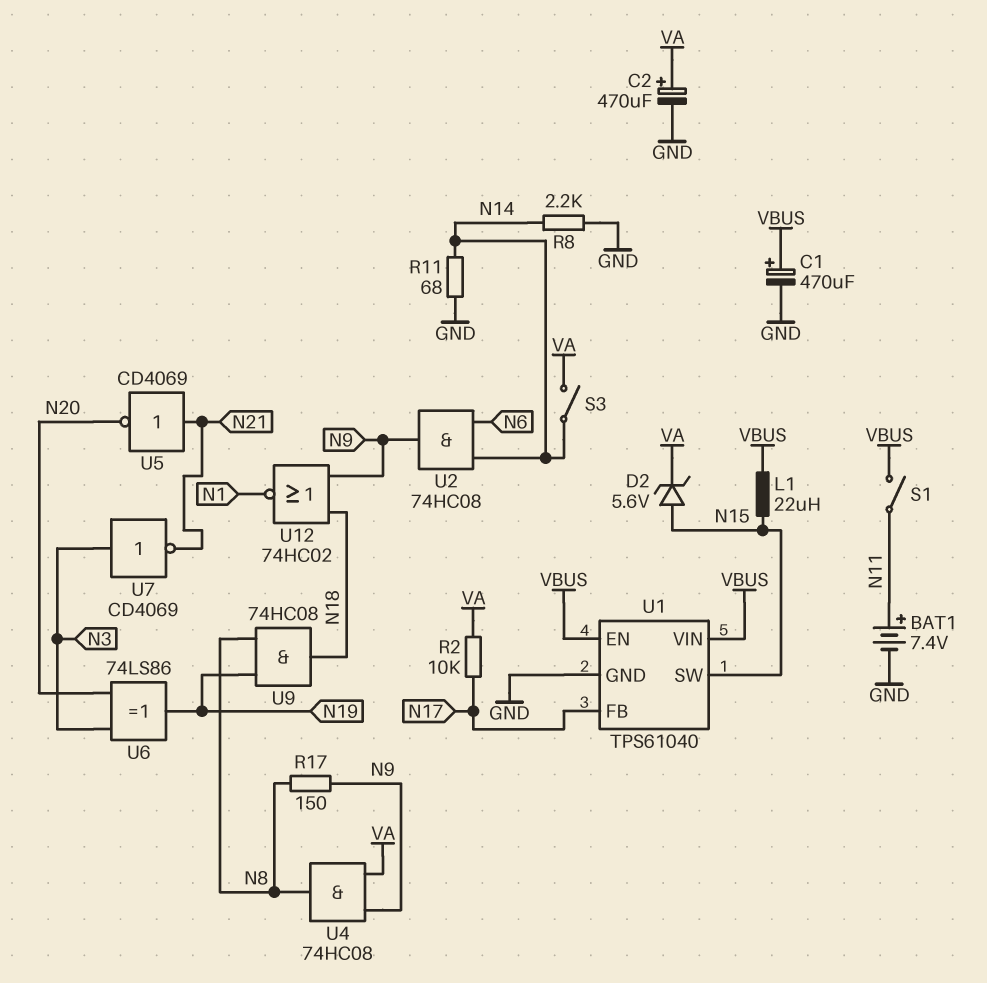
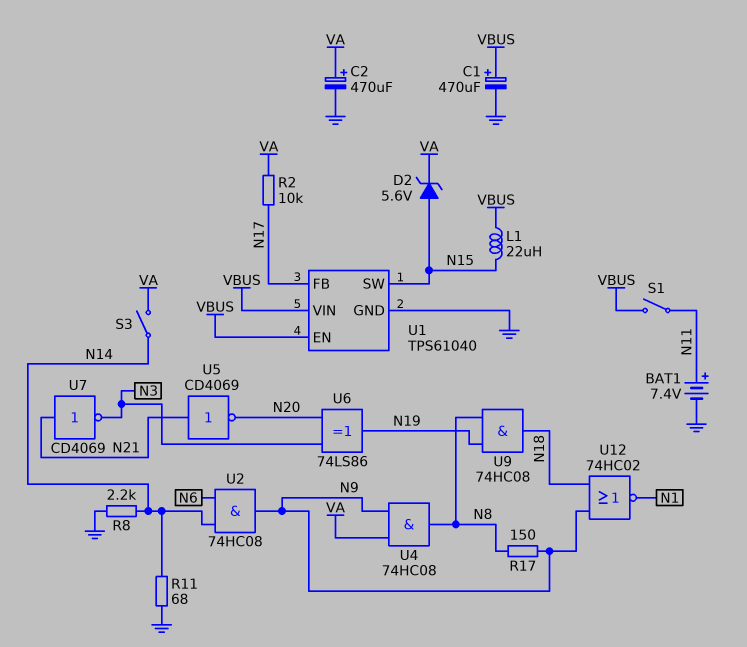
U7: NOT CD4069 (in N3, out N21) -> NOT CD4069 (in N21, out N3)

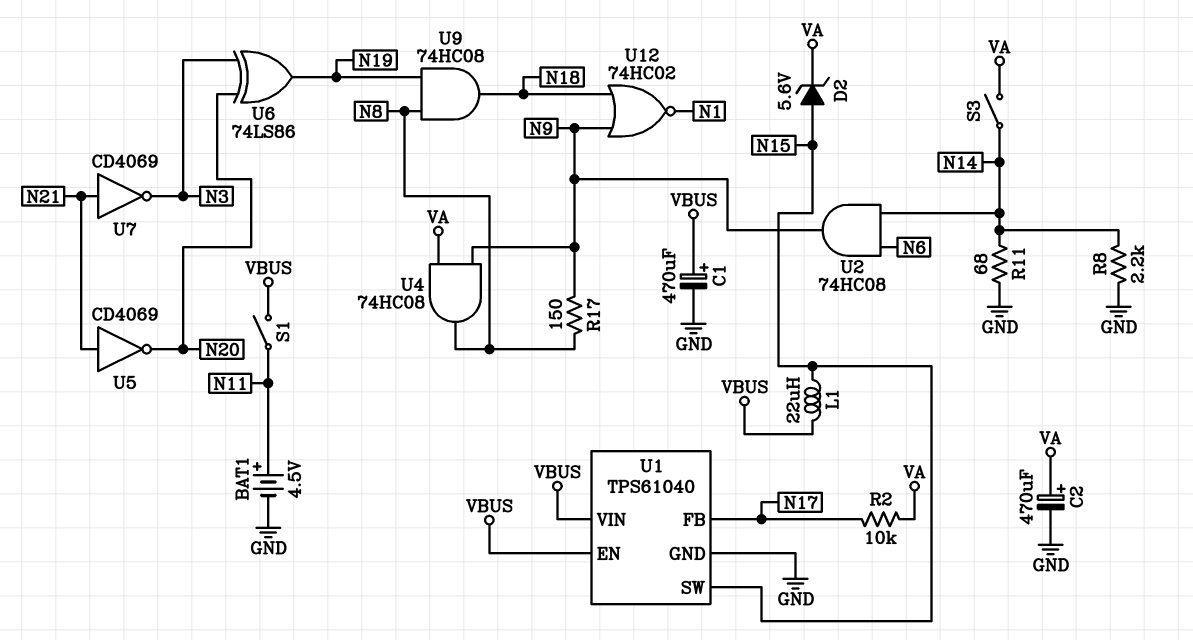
BAT1: 7.4V (plus N11, minus GND) -> 4.5V (plus N11, minus GND)

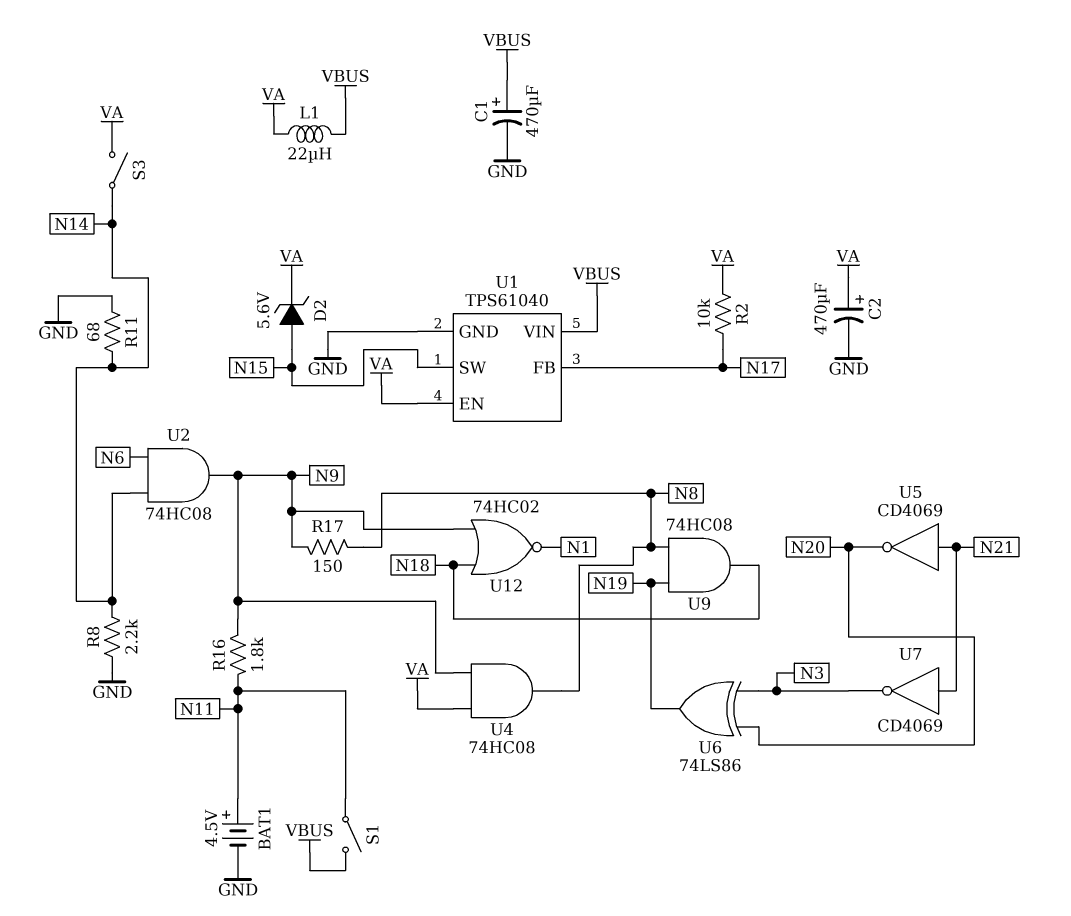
L1: 22uH (N15, VBUS) -> 22uH (VA, VBUS)
R16: none -> 1.8k (N9, N11)
U1 pin EN: VBUS -> VA

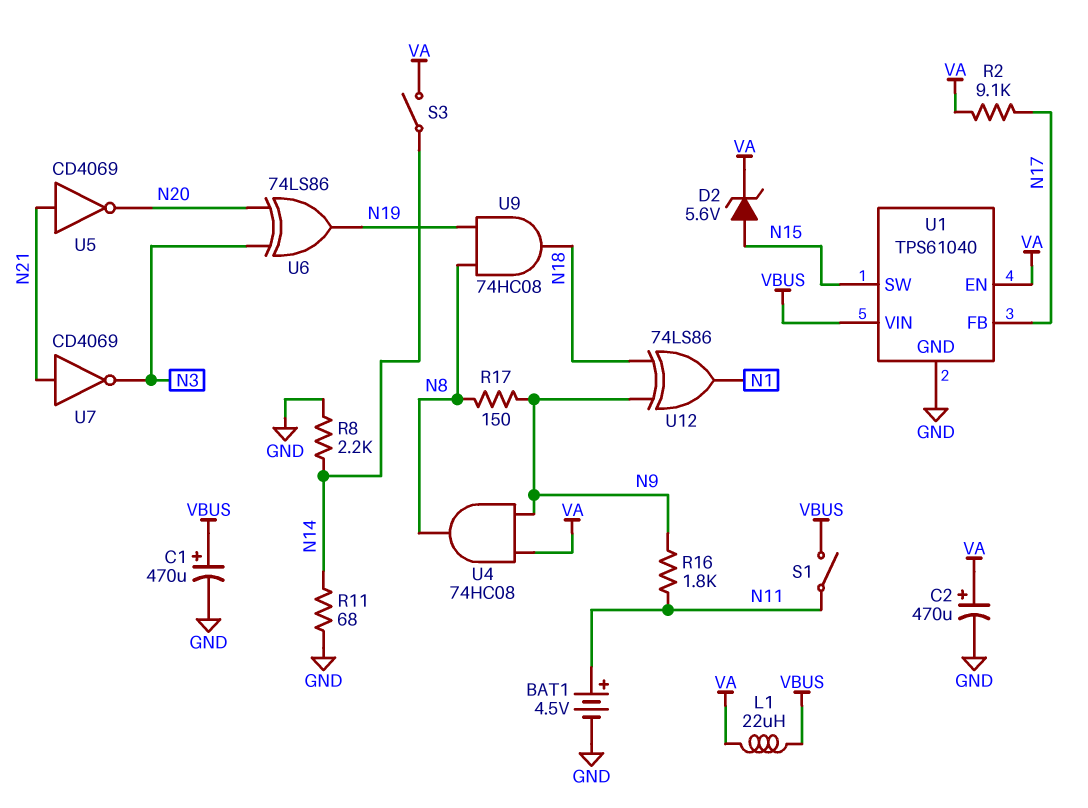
R2: 10k (N17, VA) -> 9.1k (N17, VA)
U2: AND 74HC08 (in N6, in N14, out N9) -> none
U12: NOR 74HC02 (in N9, in N18, out N1) -> XOR 74LS86 (in N9, in N18, out N1)

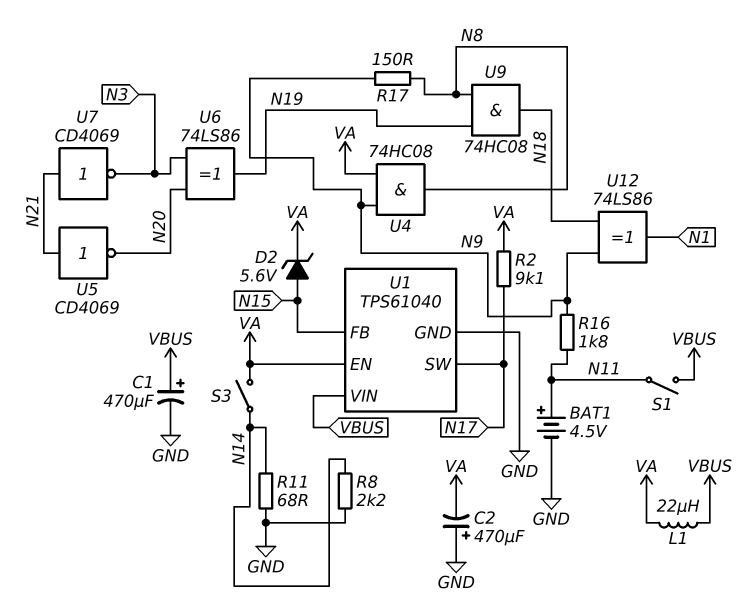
C2: 470uF (plus VA, minus GND) -> 470uF (plus GND, minus VA)
U1 pin FB: N17 -> N15
U1 pin SW: N15 -> N17

